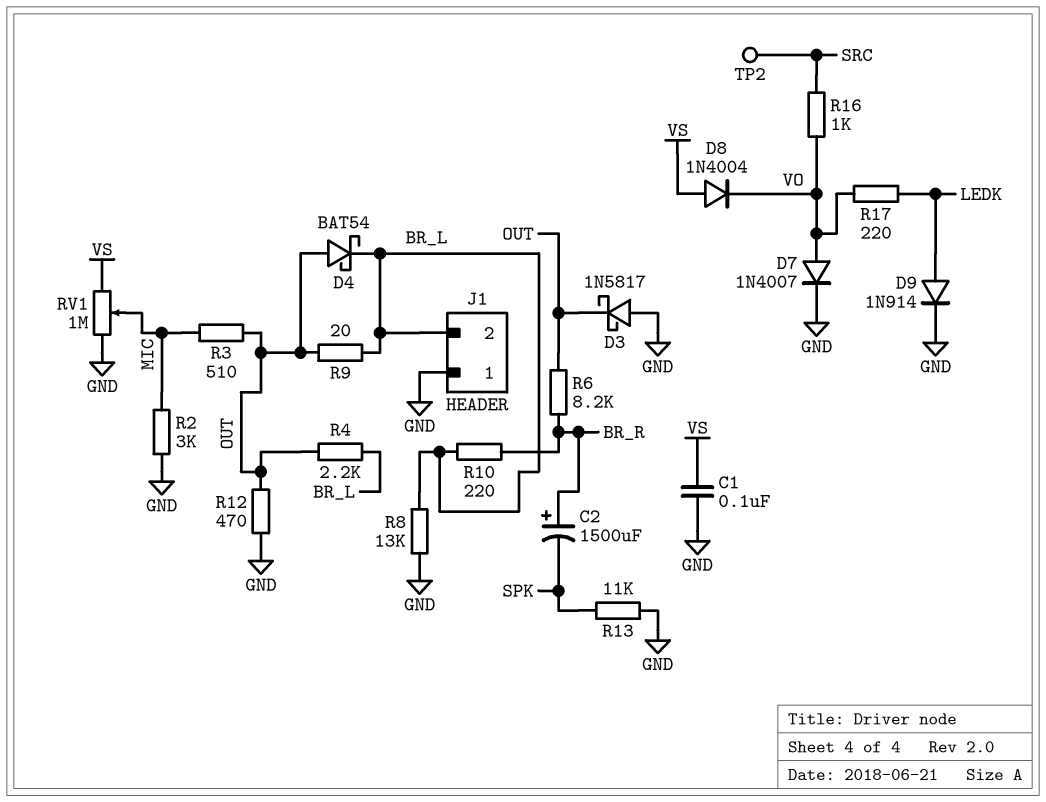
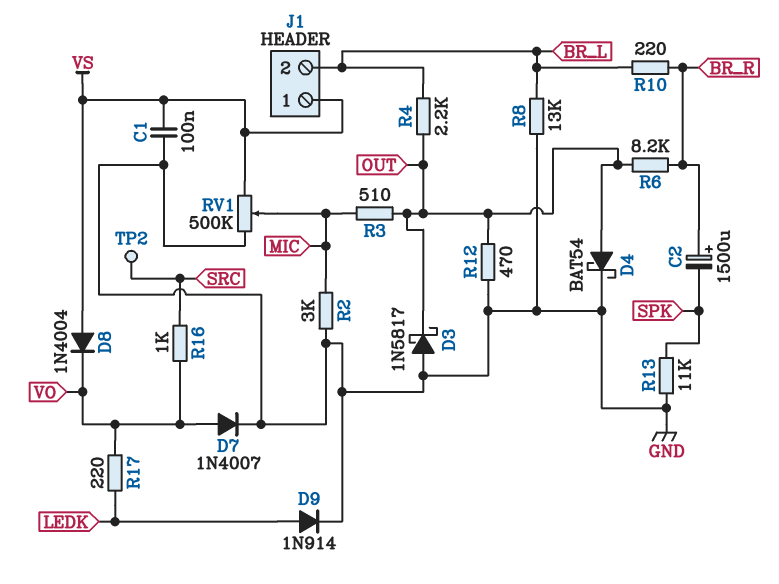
D4: schottky BAT54 (A OUT, K BR_L) -> schottky BAT54 (A OUT, K GND)
J1 pin 1: GND -> VS
R9: 20 (BR_L, OUT) -> none
RV1: 1M (GND, VS, wiper MIC) -> 500k (GND, VS, wiper MIC)

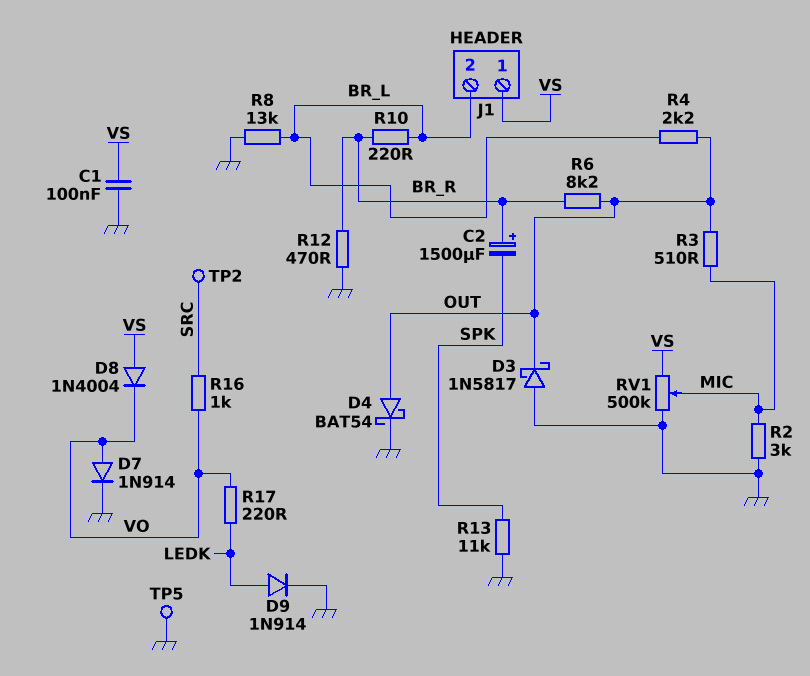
D7: diode 1N4007 (A VO, K GND) -> diode 1N914 (A VO, K GND)
R12: 470 (GND, OUT) -> 470 (BR_R, GND)
TP5: none -> test point (GND)

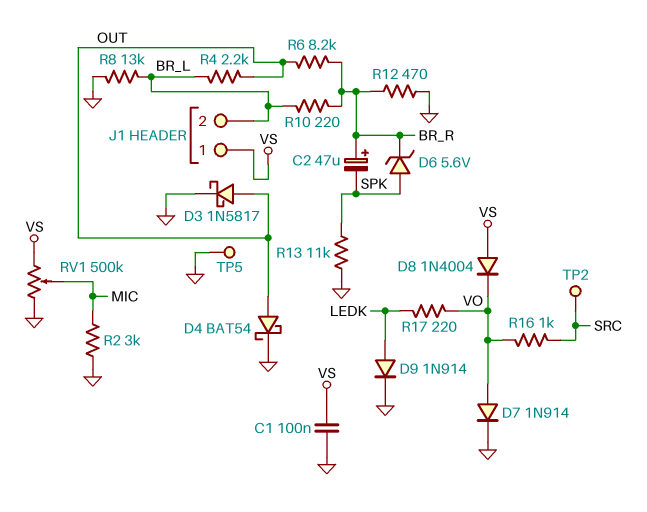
C2: 1500uF (plus BR_R, minus SPK) -> 47uF (plus BR_R, minus SPK)
D3: schottky 1N5817 (A GND, K OUT) -> schottky 1N5817 (A OUT, K GND)
D6: none -> zener 5.6V (A SPK, K BR_R)
R3: 510 (MIC, OUT) -> none

